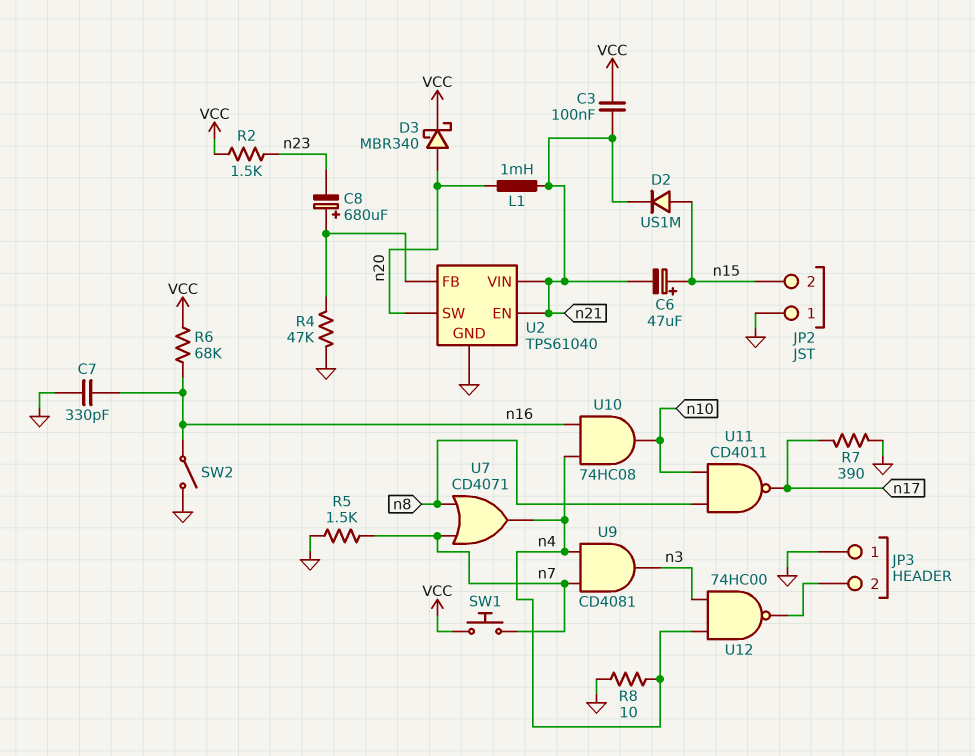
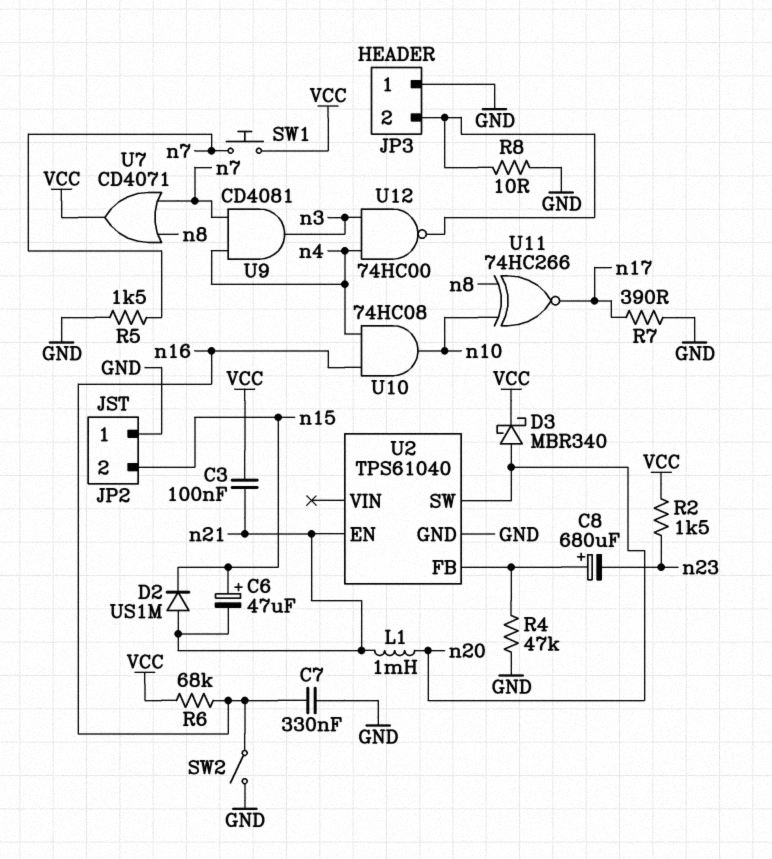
C7: 330pF (GND, n16) -> 330nF (GND, n16)
D2: diode US1M (A n15, K n21) -> diode US1M (A n21, K n15)
R8: 10 (GND, n4) -> 10 (GND, JP3/2)
U2 pin VIN: n21 -> none
U7: OR CD4071 (in n7, in n8, out n4) -> OR CD4071 (in n7, in n8, out VCC)
U11: NAND CD4011 (in n8, in n10, out n17) -> XNOR 74HC266 (in n8, in n10, out n17)

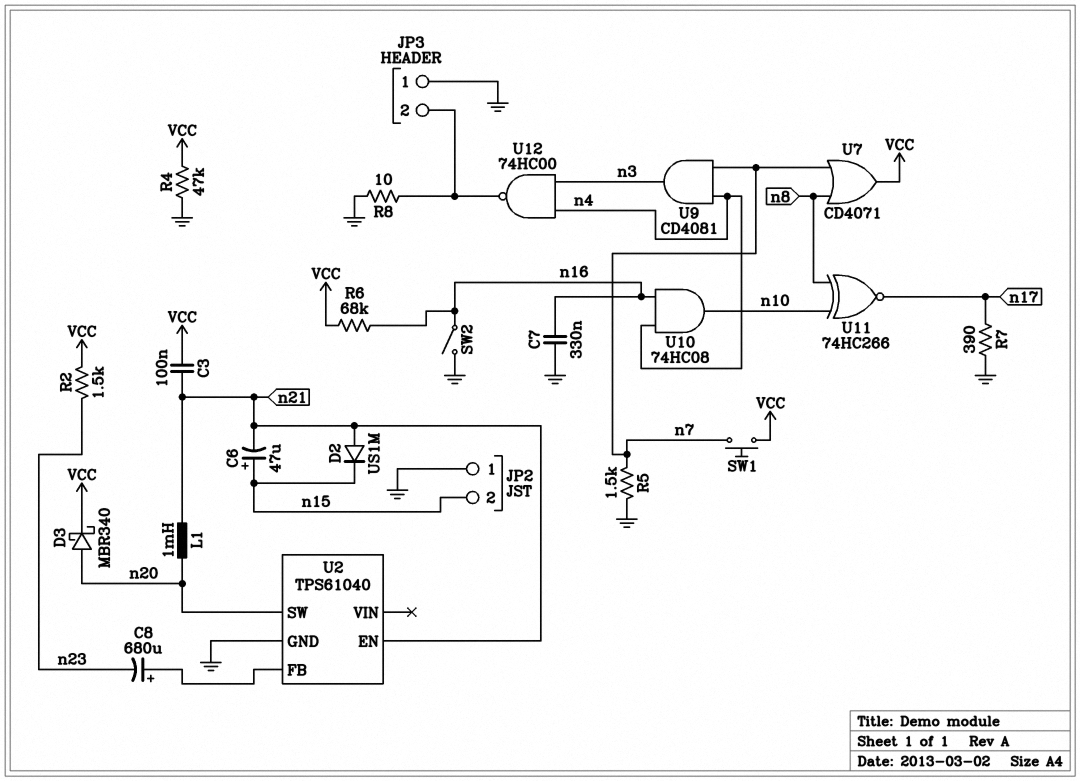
R4: 47k (GND, U2/FB) -> 47k (GND, VCC)

